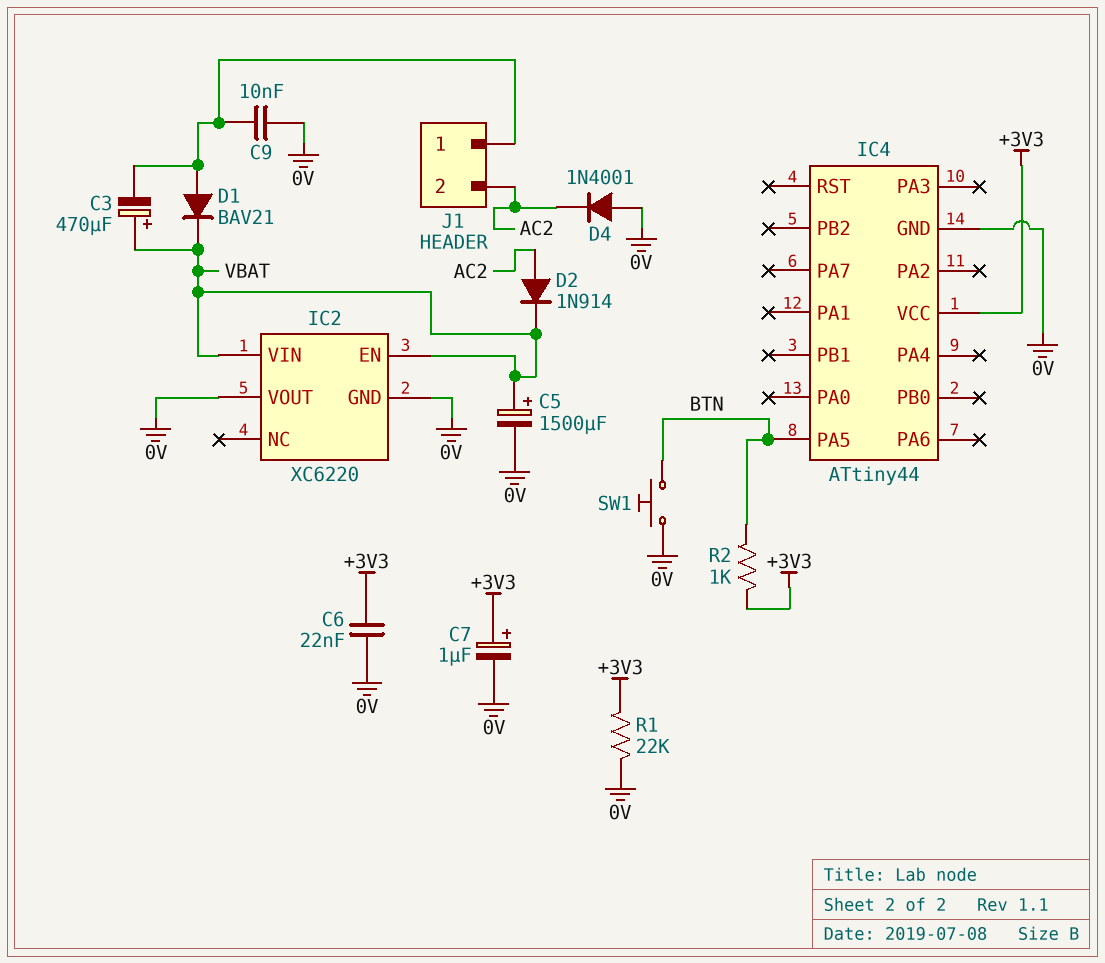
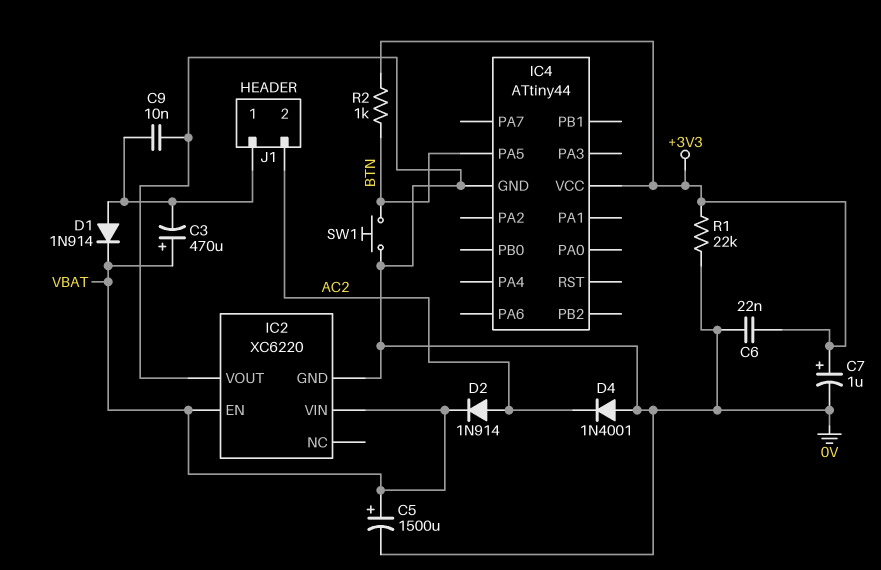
D1: diode BAV21 (A J1/1, K VBAT) -> diode 1N914 (A J1/1, K VBAT)

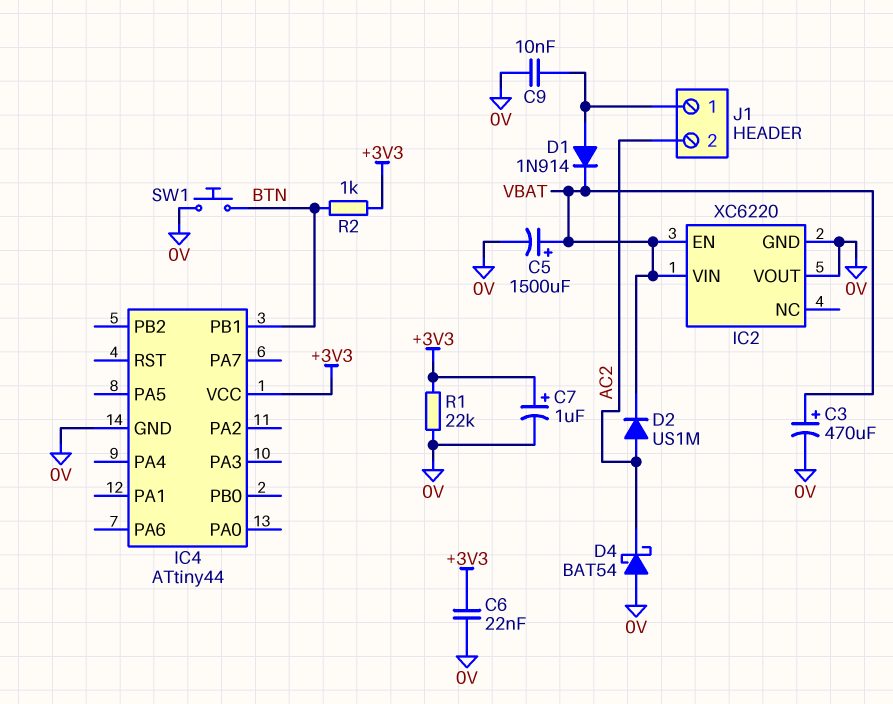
C3: 470uF (plus VBAT, minus J1/1) -> 470uF (plus VBAT, minus 0V)
D2: diode 1N914 (A AC2, K VBAT) -> diode US1M (A AC2, K VBAT)
D4: diode 1N4001 (A 0V, K AC2) -> schottky BAT54 (A 0V, K AC2)
IC4 pin PA5: BTN -> none
IC4 pin PB1: none -> BTN

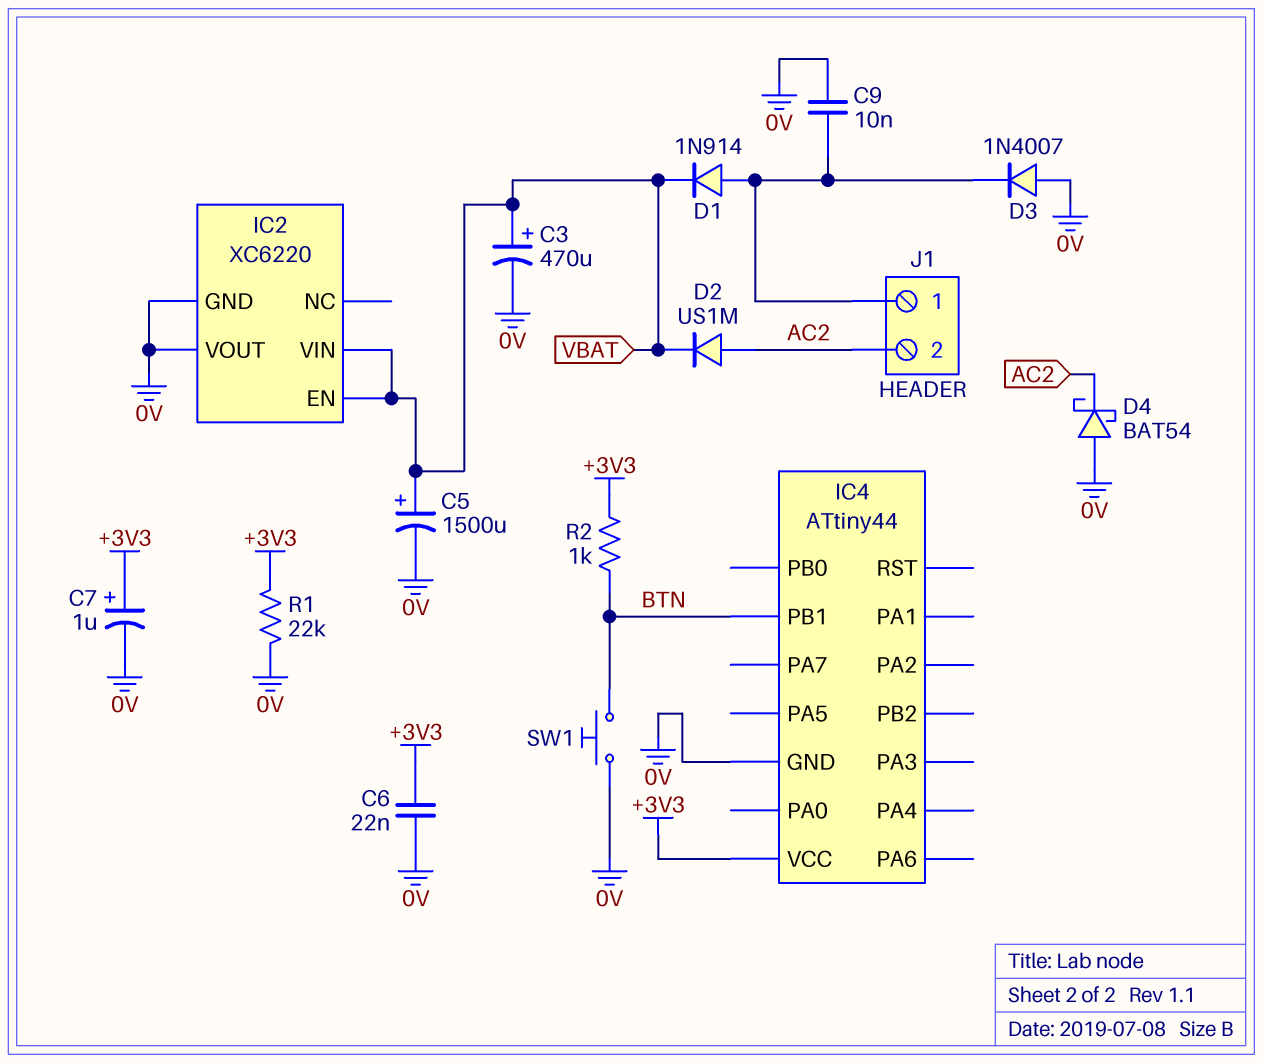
D3: none -> diode 1N4007 (A 0V, K J1/1)

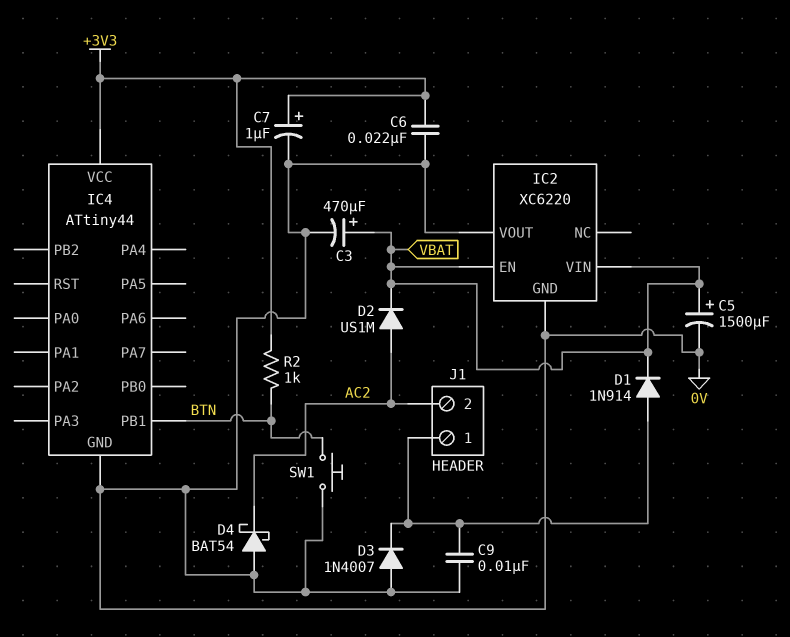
R1: 22k (+3V3, 0V) -> none

